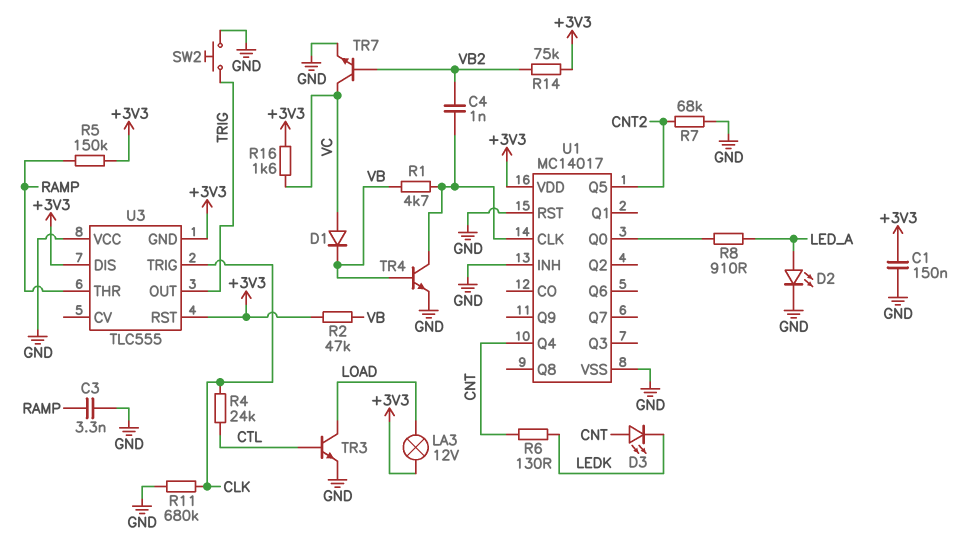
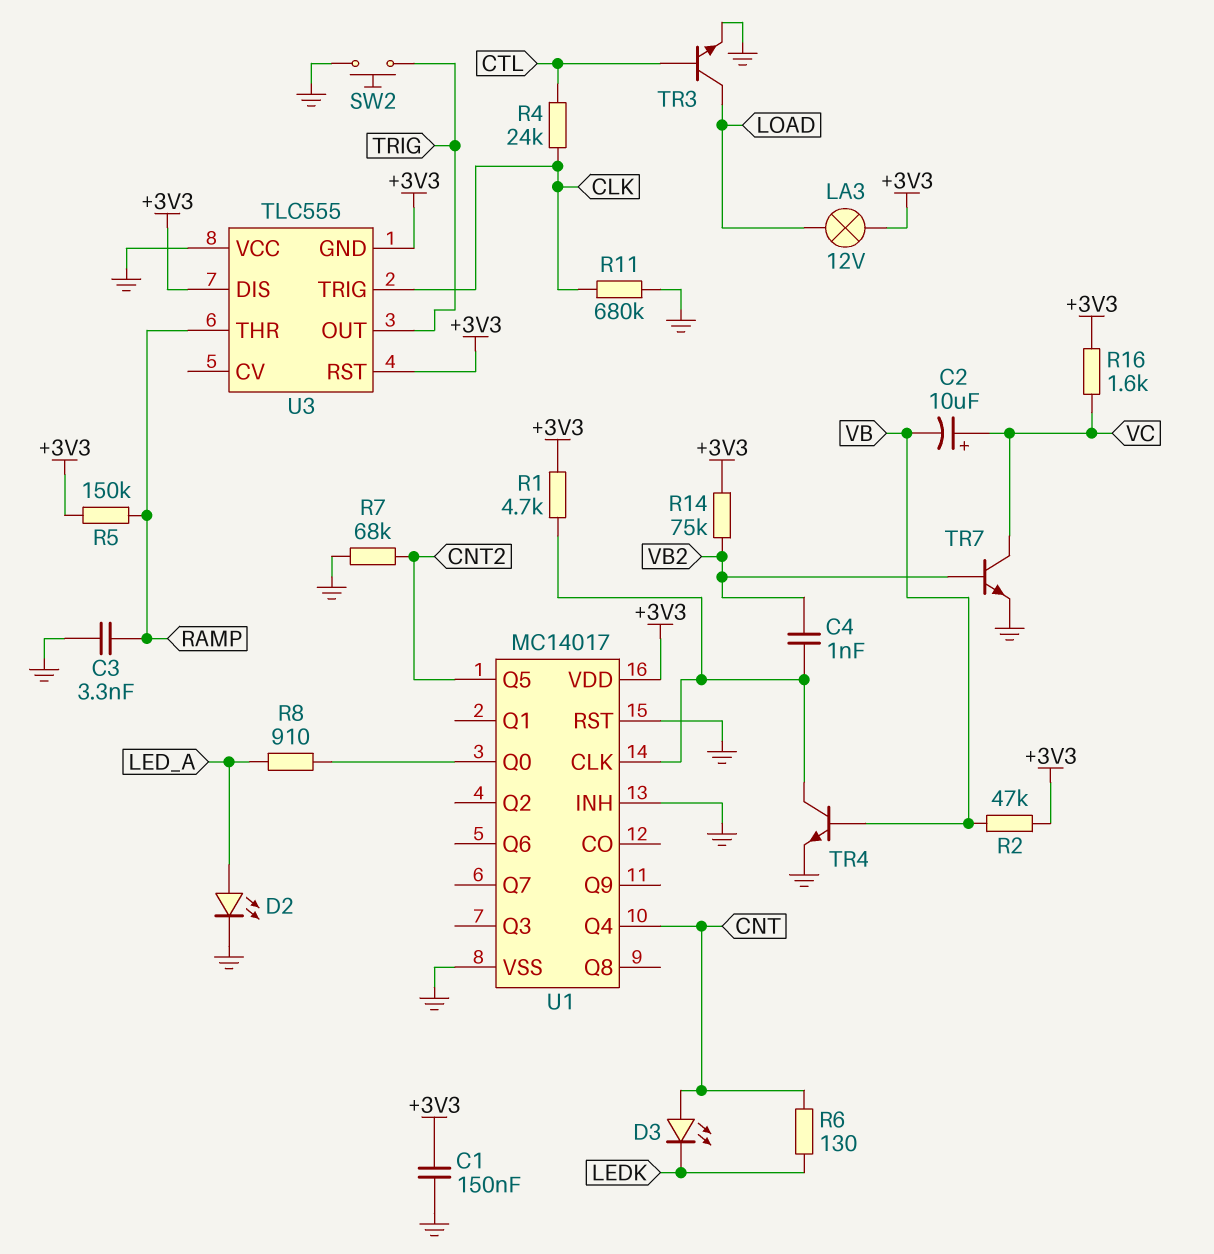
C2: none -> 10uF (plus VC, minus VB)
D1: diode (A VC, K VB) -> none
R1: 4.7k (U1/CLK, VB) -> 4.7k (+3V3, U1/CLK)

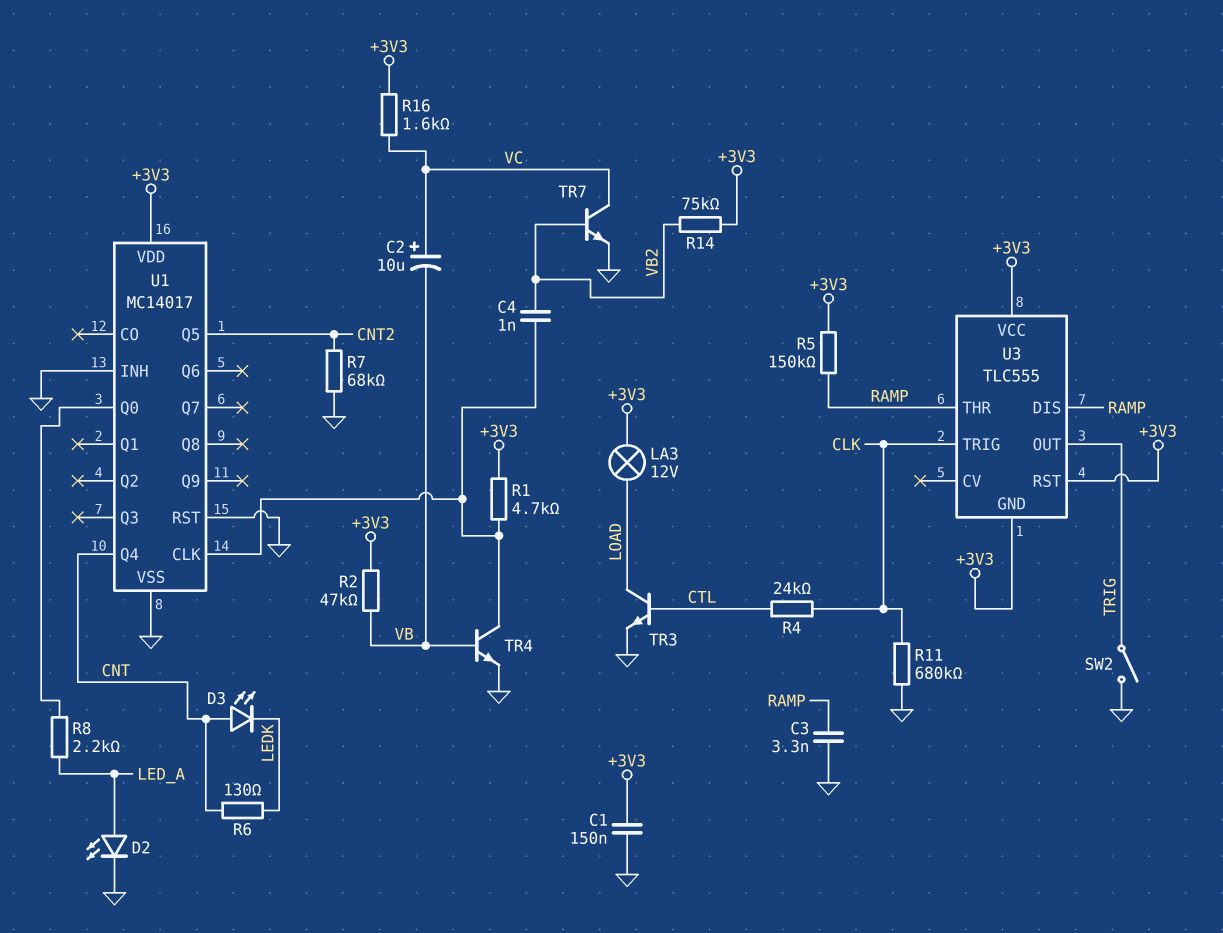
R8: 910 (LED_A, U1/Q0) -> 2.2k (LED_A, U1/Q0)
SW2: button (GND, TRIG) -> switch (GND, TRIG)
U3 pin DIS: +3V3 -> RAMP
U3 pin VCC: GND -> +3V3

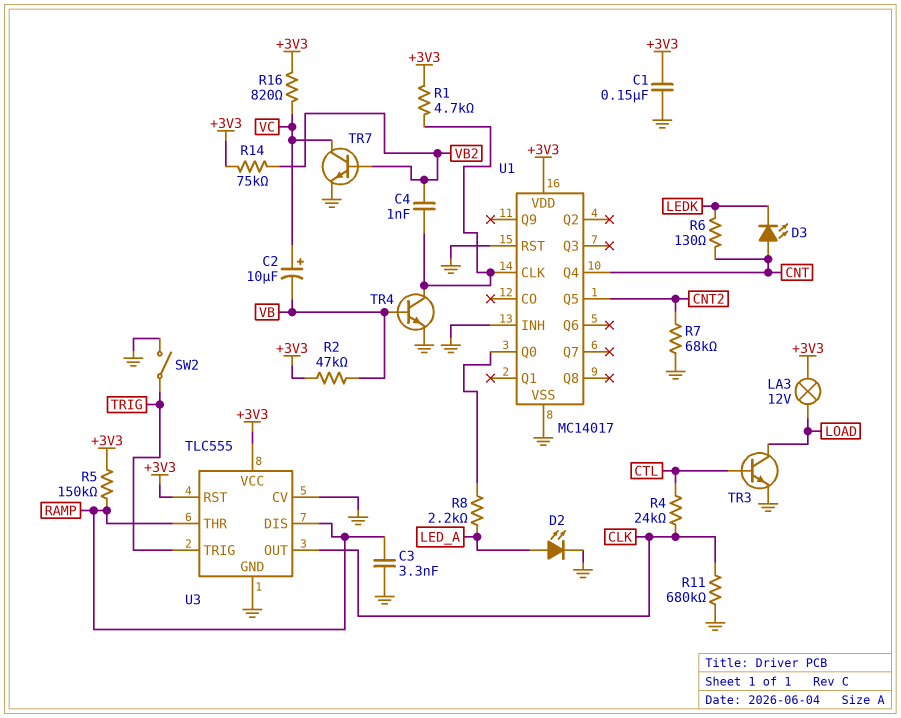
R16: 1.6k (+3V3, VC) -> 820 (+3V3, VC)
U3 pin CV: none -> GND
U3 pin GND: +3V3 -> GND
U3 pin OUT: TRIG -> CLK
U3 pin TRIG: CLK -> TRIG

